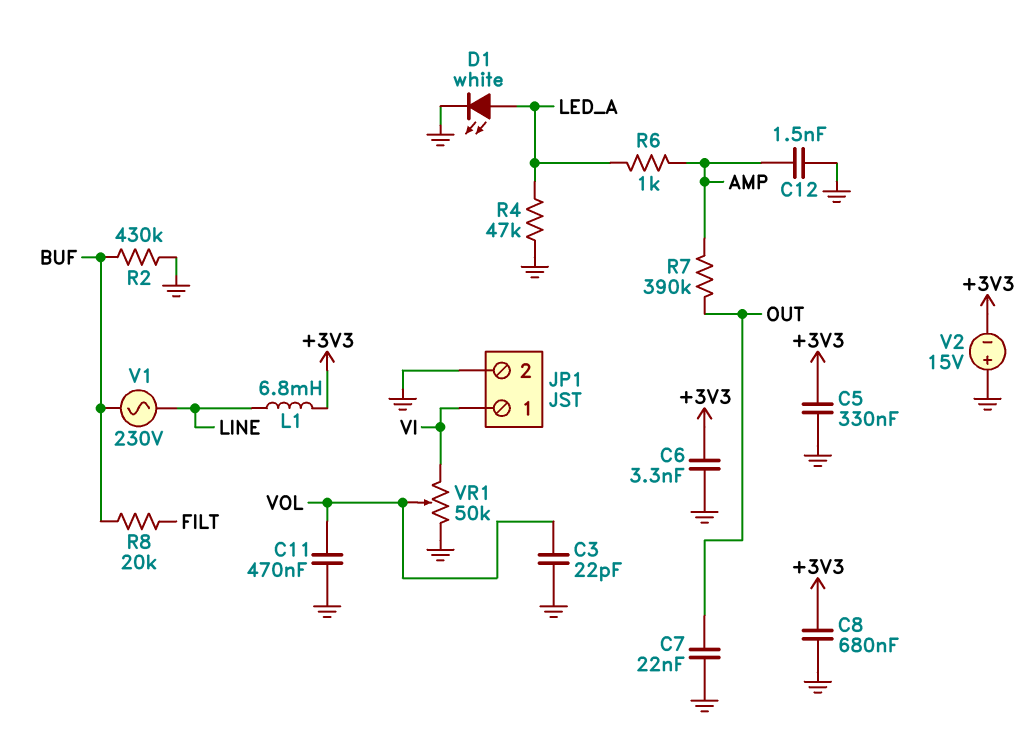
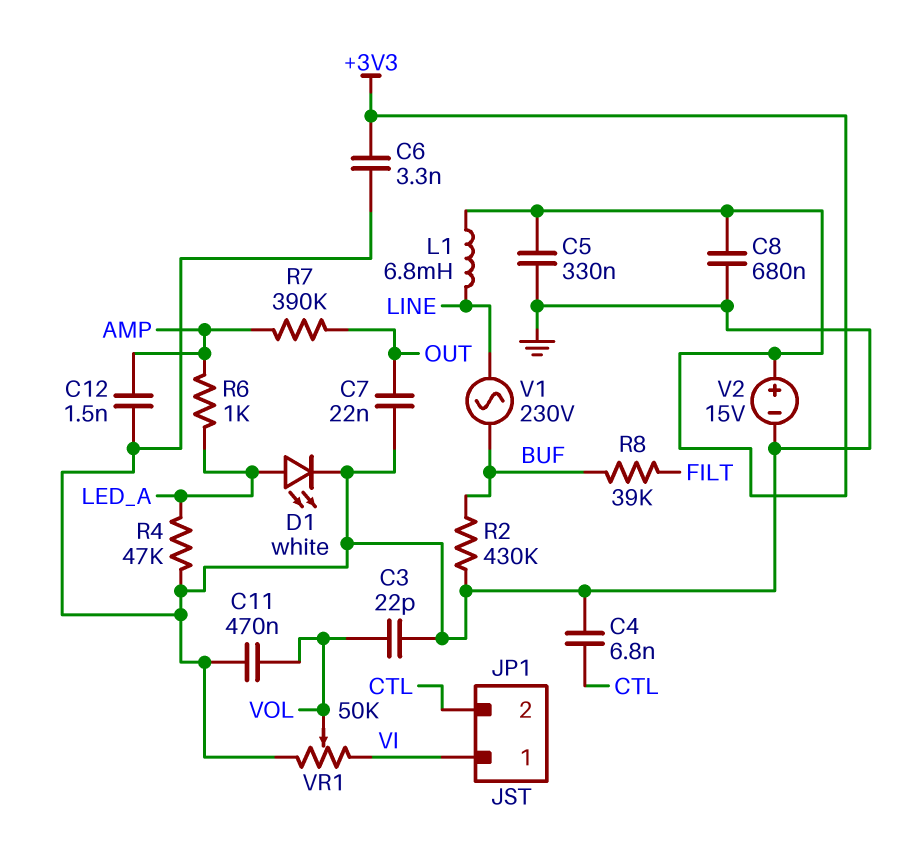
C4: none -> 6.8nF (CTL, GND)
JP1 pin 2: GND -> CTL
R8: 20k (BUF, FILT) -> 39k (BUF, FILT)
V2: 15V (plus GND, minus +3V3) -> 15V (plus +3V3, minus GND)

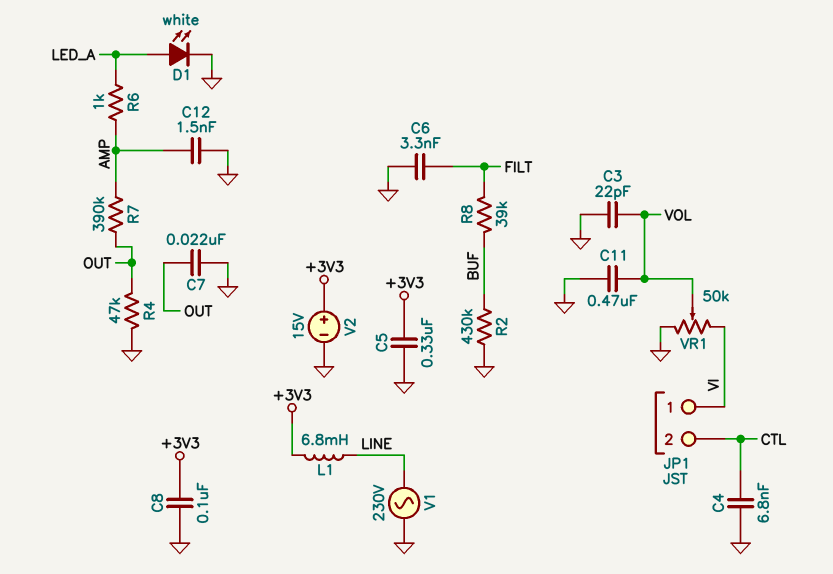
C6: 3.3nF (+3V3, GND) -> 3.3nF (FILT, GND)
C8: 680nF (+3V3, GND) -> 100nF (+3V3, GND)
R4: 47k (GND, LED_A) -> 47k (GND, OUT)
V1: AC 230V (BUF, LINE) -> AC 230V (GND, LINE)

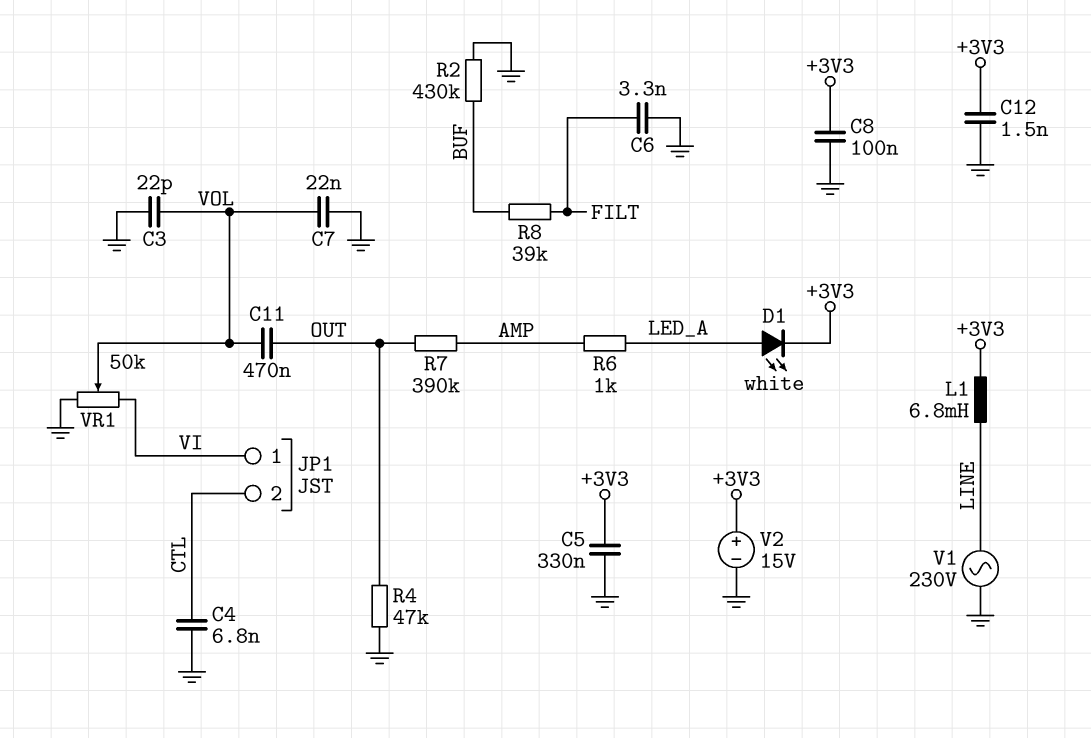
C7: 22nF (GND, OUT) -> 22nF (GND, VOL)
C11: 470nF (GND, VOL) -> 470nF (OUT, VOL)
C12: 1.5nF (AMP, GND) -> 1.5nF (+3V3, GND)
D1: LED white (A LED_A, K GND) -> LED white (A LED_A, K +3V3)

